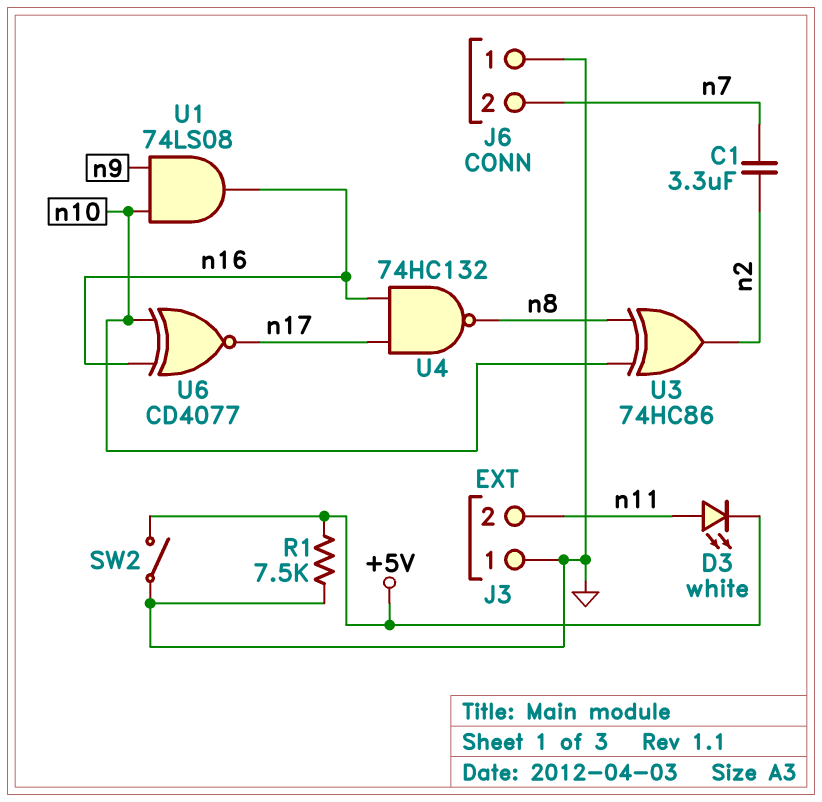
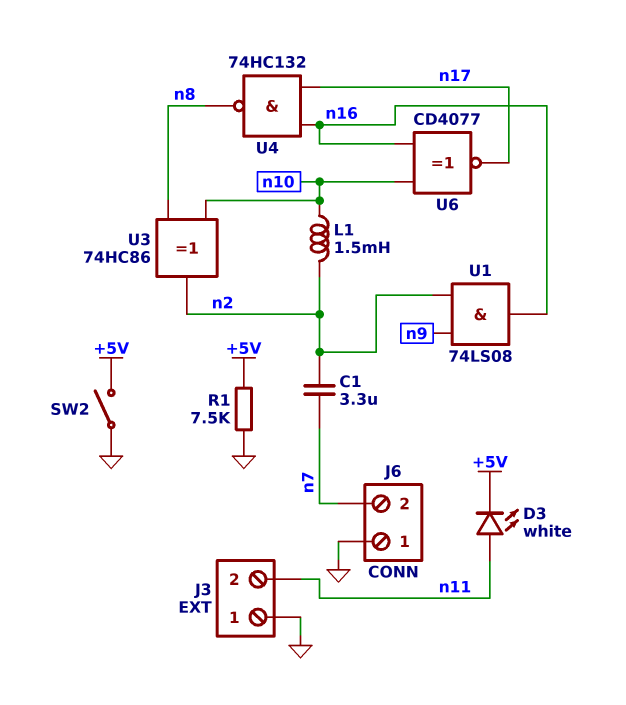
L1: none -> 1.5mH (n2, n10)
U1: AND 74LS08 (in n9, in n10, out n16) -> AND 74LS08 (in n2, in n9, out n16)

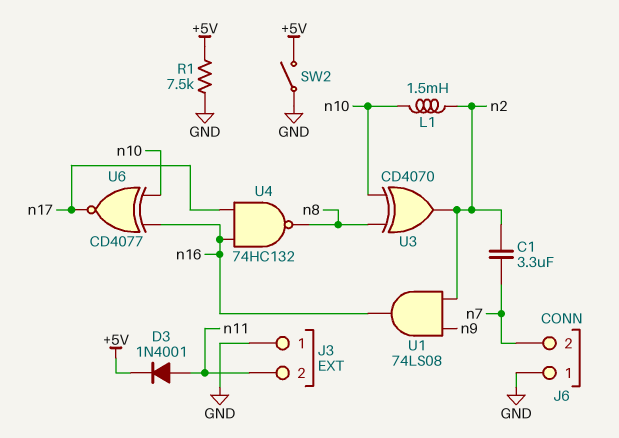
D3: LED white (A n11, K +5V) -> diode 1N4001 (A n11, K +5V)
U3: XOR 74HC86 (in n8, in n10, out n2) -> XOR CD4070 (in n8, in n10, out n2)

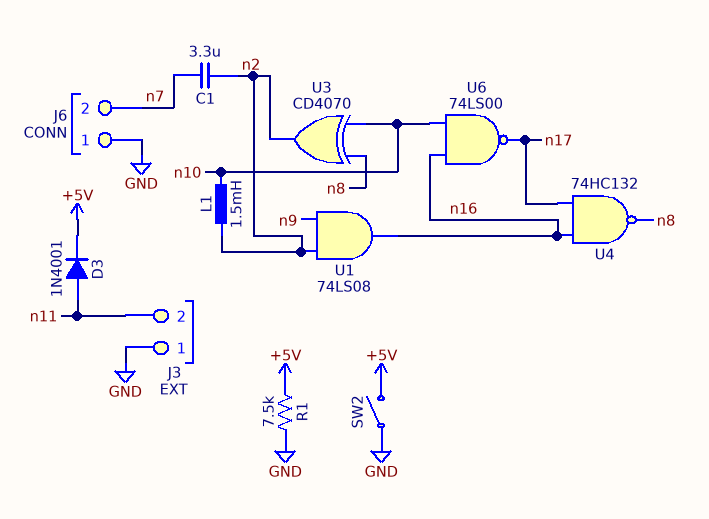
U6: XNOR CD4077 (in n10, in n16, out n17) -> NAND 74LS00 (in n10, in n16, out n17)

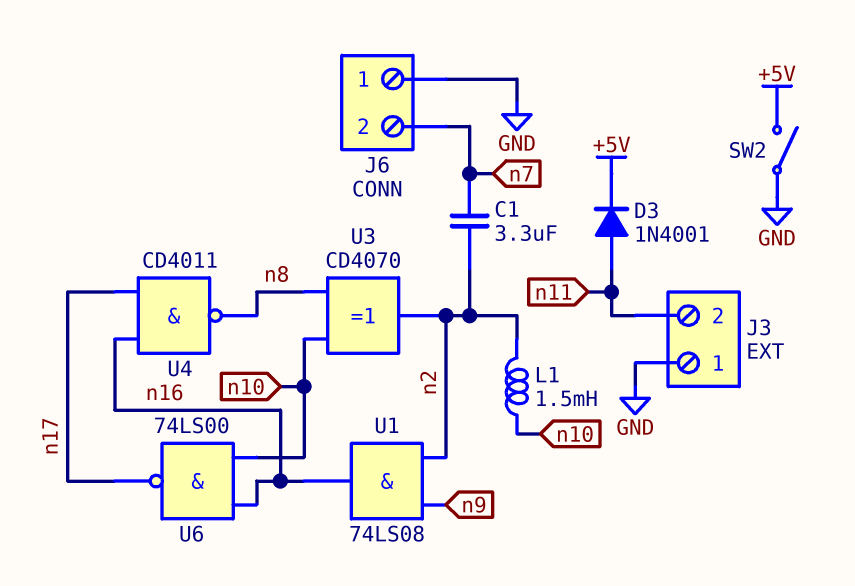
R1: 7.5k (+5V, GND) -> none
U4: NAND 74HC132 (in n16, in n17, out n8) -> NAND CD4011 (in n16, in n17, out n8)

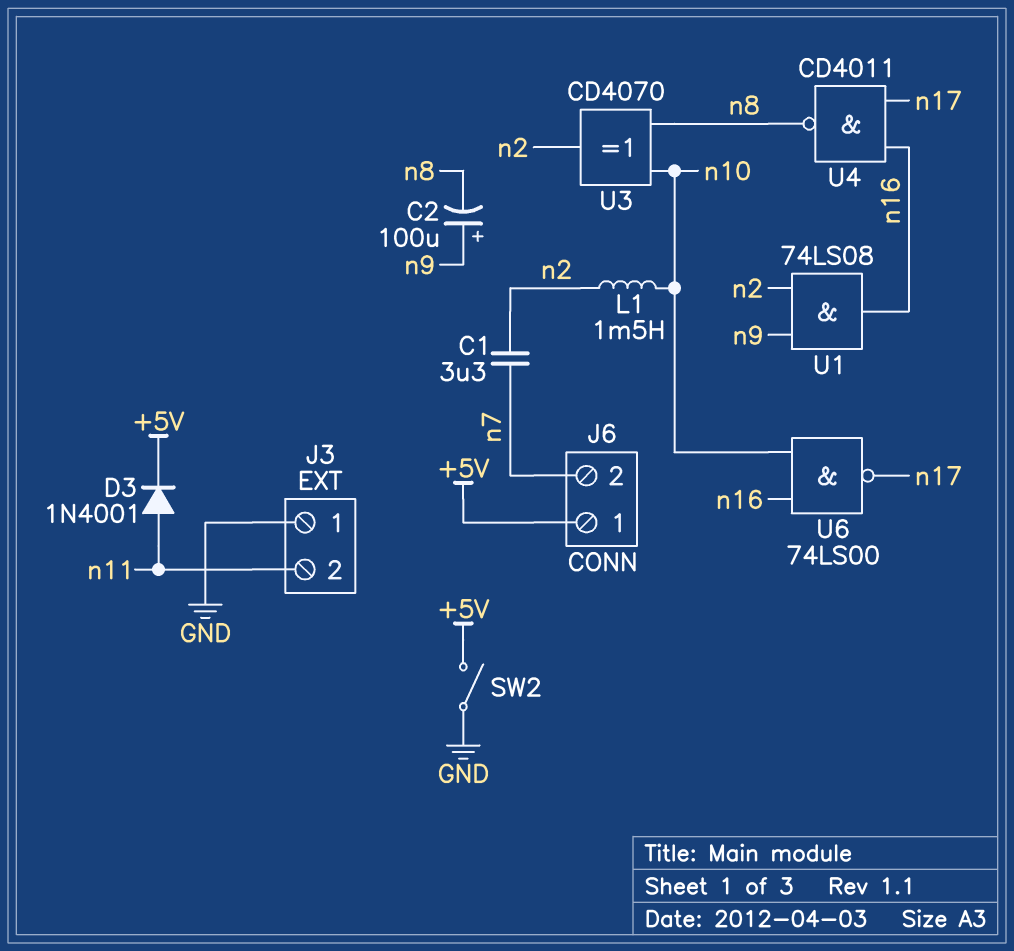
C2: none -> 100uF (plus n9, minus n8)
J6 pin 1: GND -> +5V

